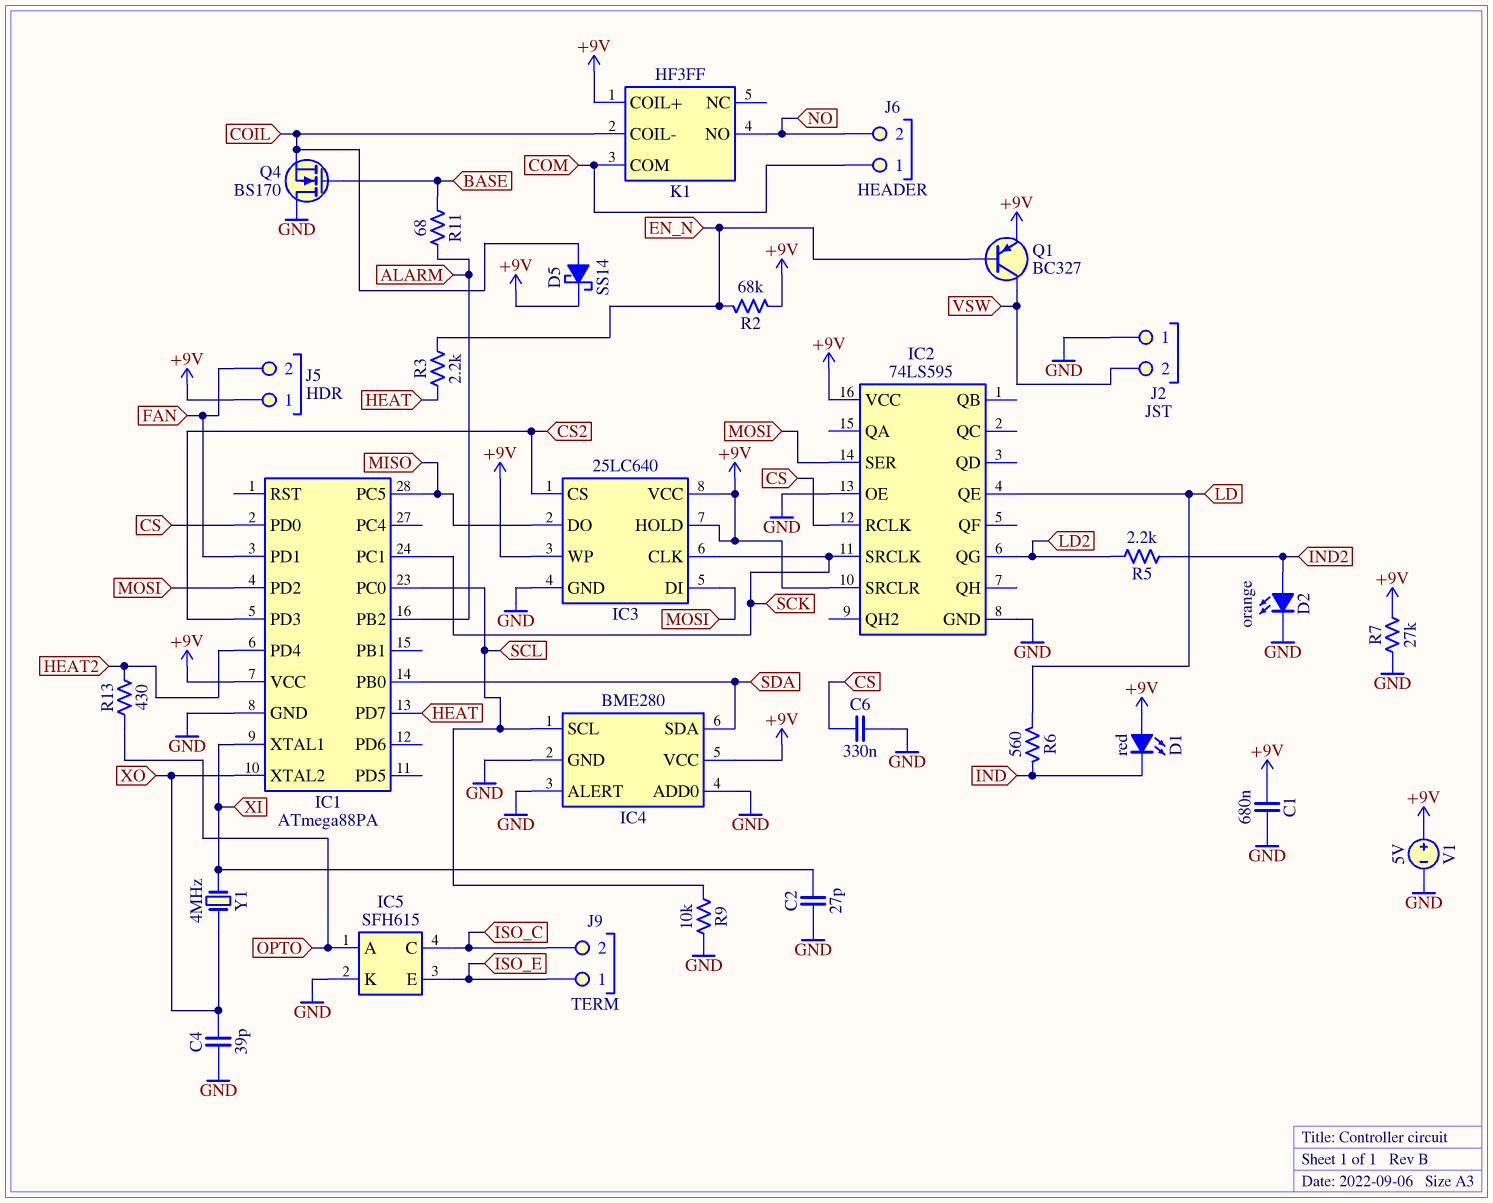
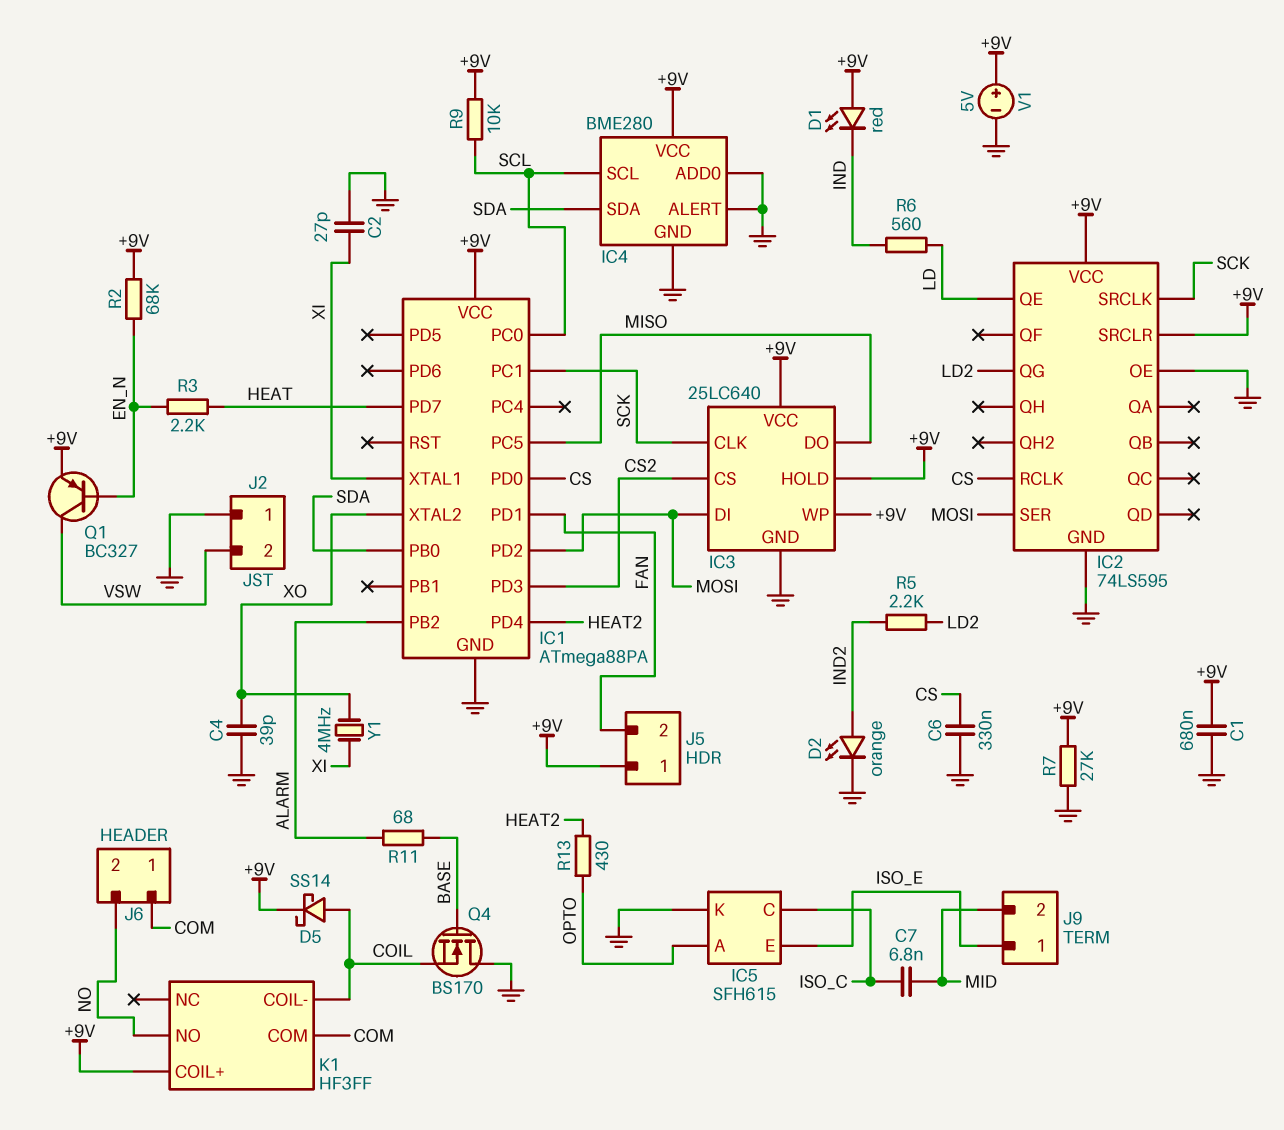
C7: none -> 6.8nF (ISO_C, MID)
J9 pin 2: ISO_C -> MID
R9: 10k (GND, SCL) -> 10k (+9V, SCL)

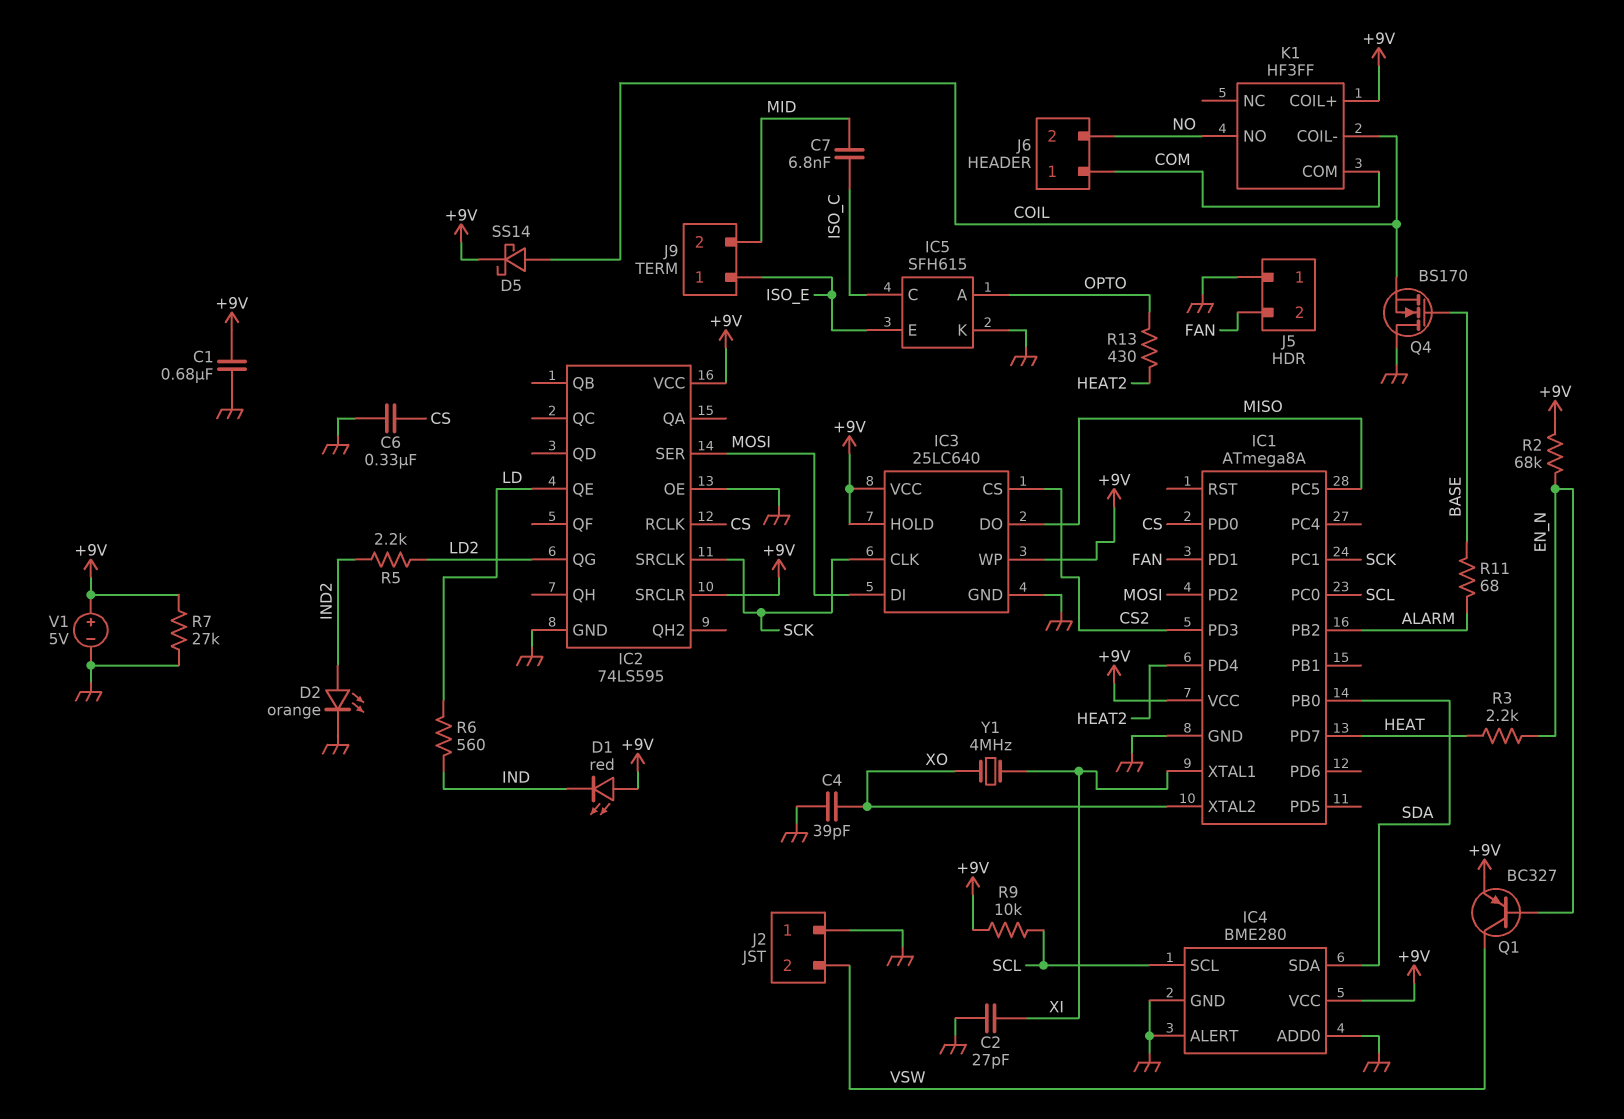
IC1: ATmega88PA -> ATmega8A
J5 pin 1: +9V -> GND

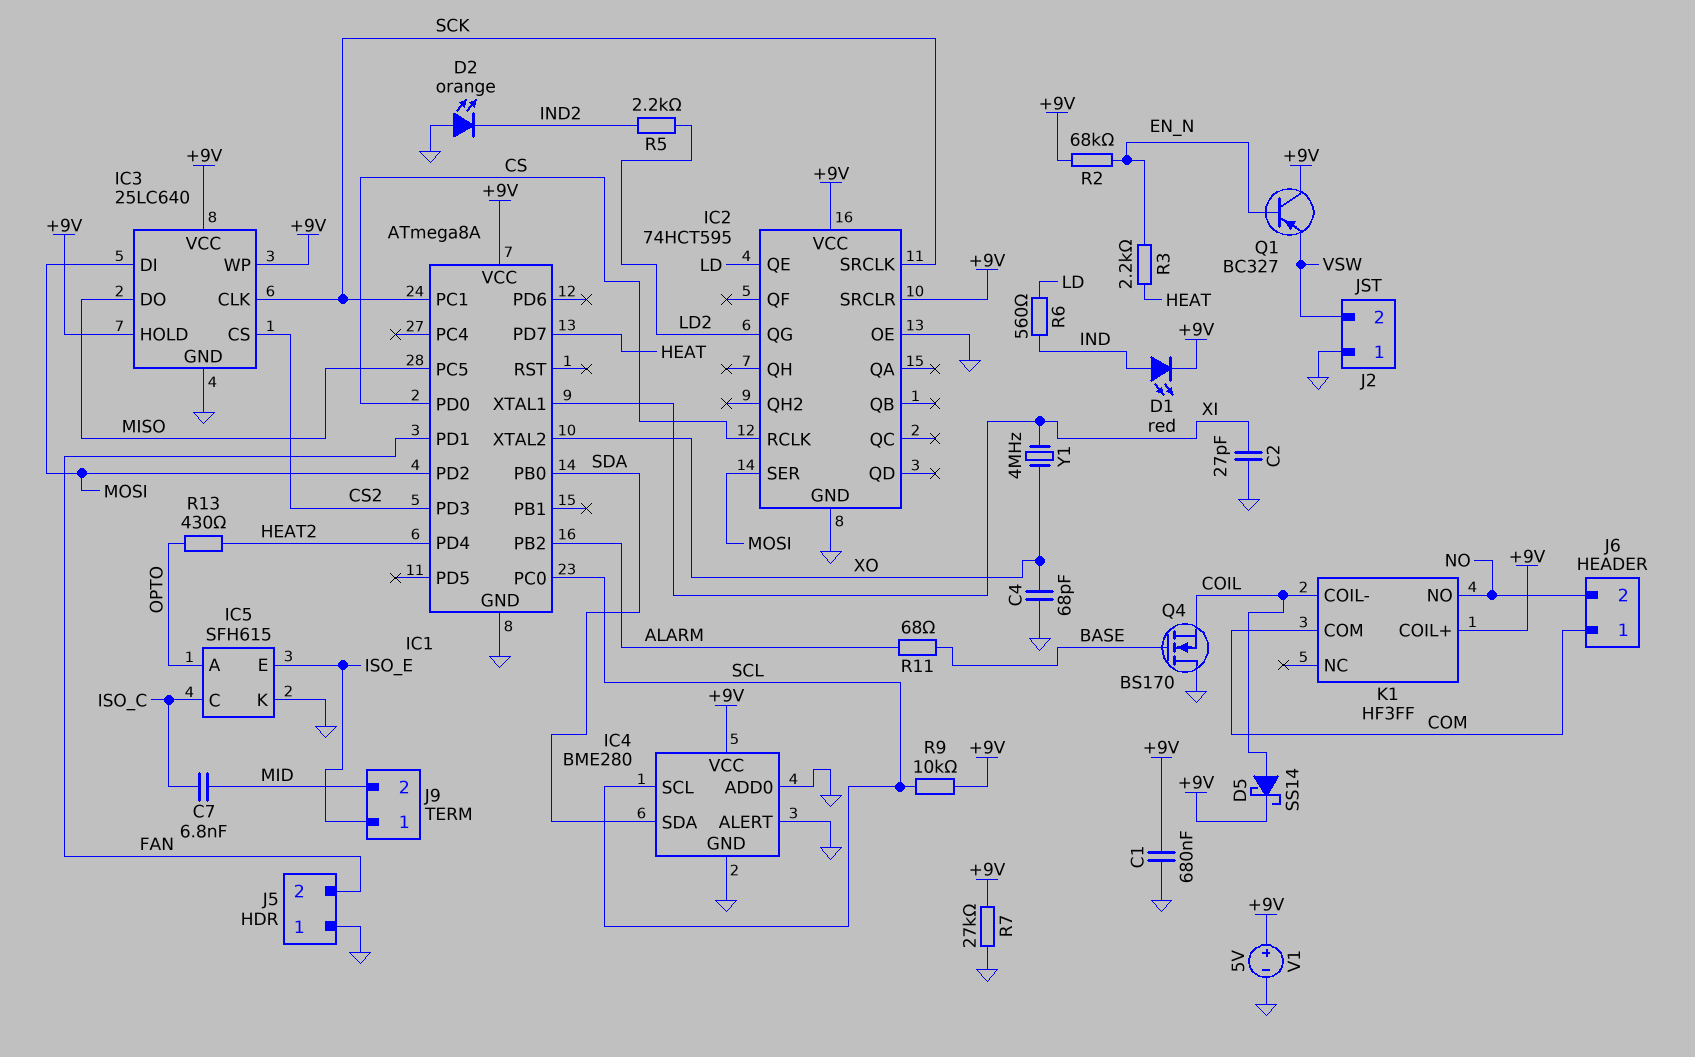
C4: 39pF (GND, XO) -> 68pF (GND, XO)
C6: 330nF (CS, GND) -> none
D1: LED red (A +9V, K IND) -> LED red (A IND, K +9V)
D2: LED orange (A IND2, K GND) -> LED orange (A GND, K IND2)
IC2: 74LS595 -> 74HCT595
Q1: PNP BC327 (B EN_N, C VSW, E +9V) -> PNP BC327 (B EN_N, C +9V, E VSW)

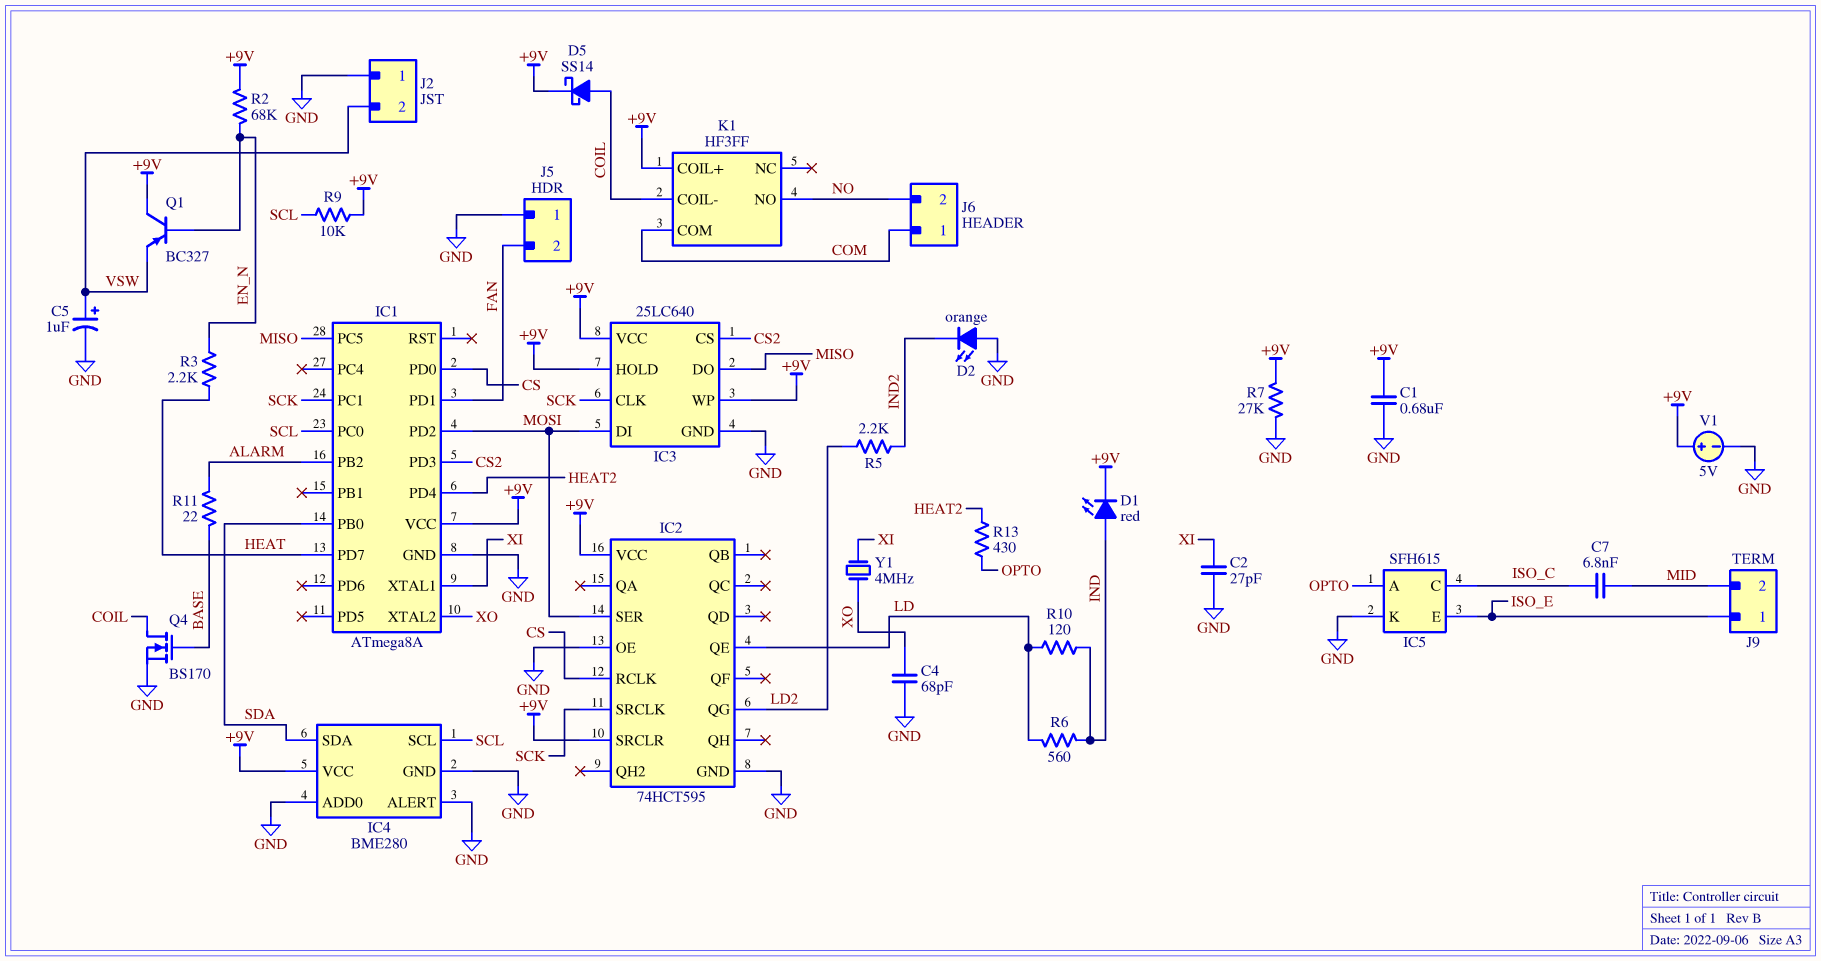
C5: none -> 1uF (plus VSW, minus GND)
Q4: NMOS BS170 (G BASE, D GND, S COIL) -> NMOS BS170 (G BASE, D COIL, S GND)
R10: none -> 120 (IND, LD)
R11: 68 (ALARM, BASE) -> 22 (ALARM, BASE)

